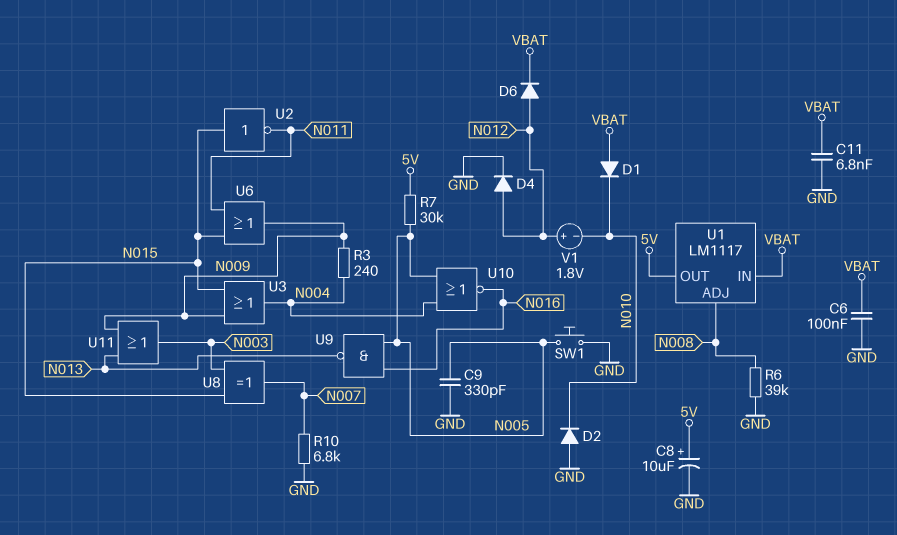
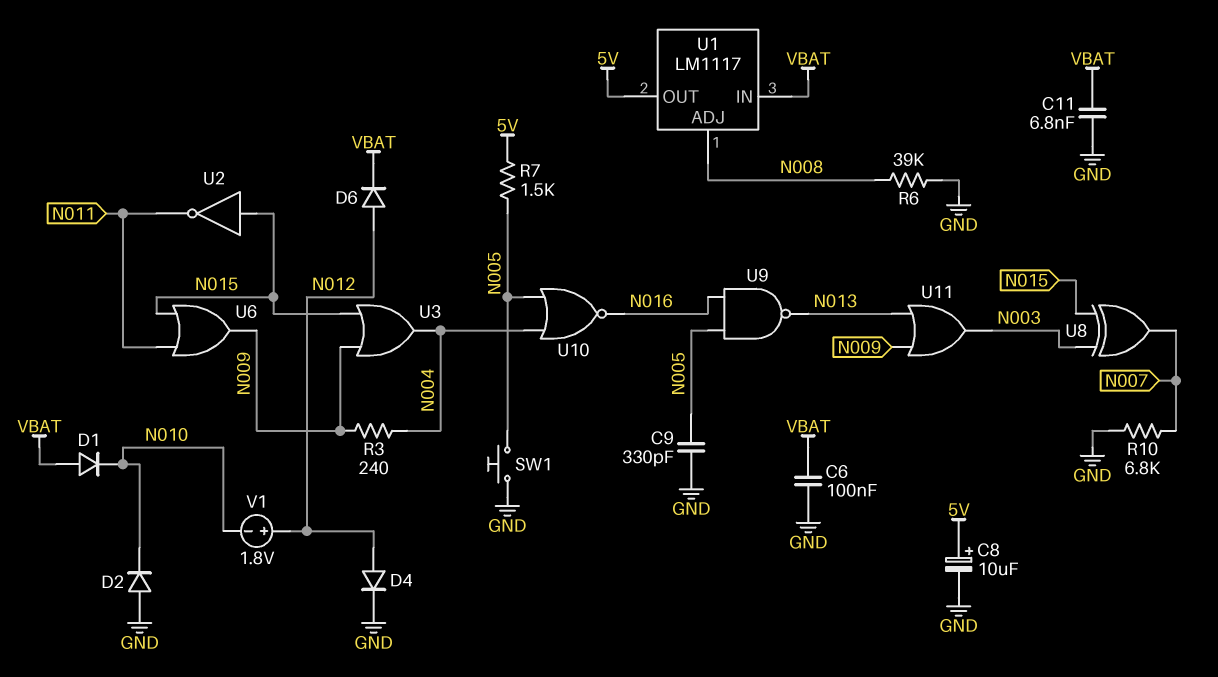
R7: 30k (5V, N005) -> 1.5k (5V, N005)

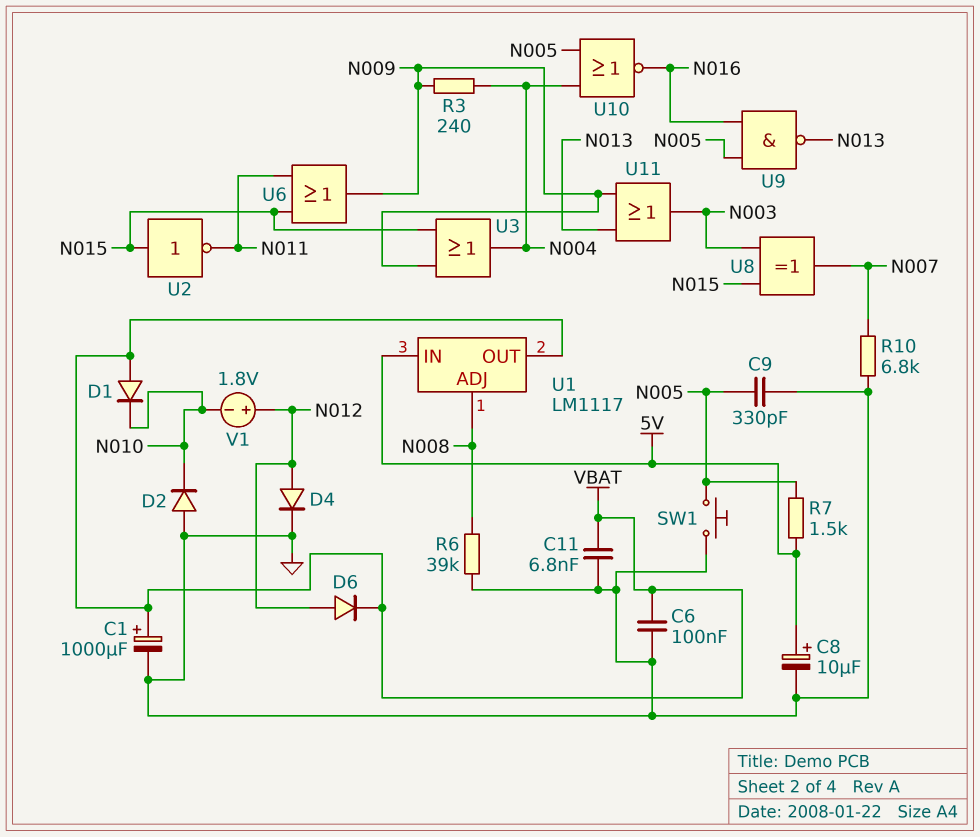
C1: none -> 1000uF (plus VBAT, minus GND)
U1 pin IN: VBAT -> 5V
U1 pin OUT: 5V -> VBAT

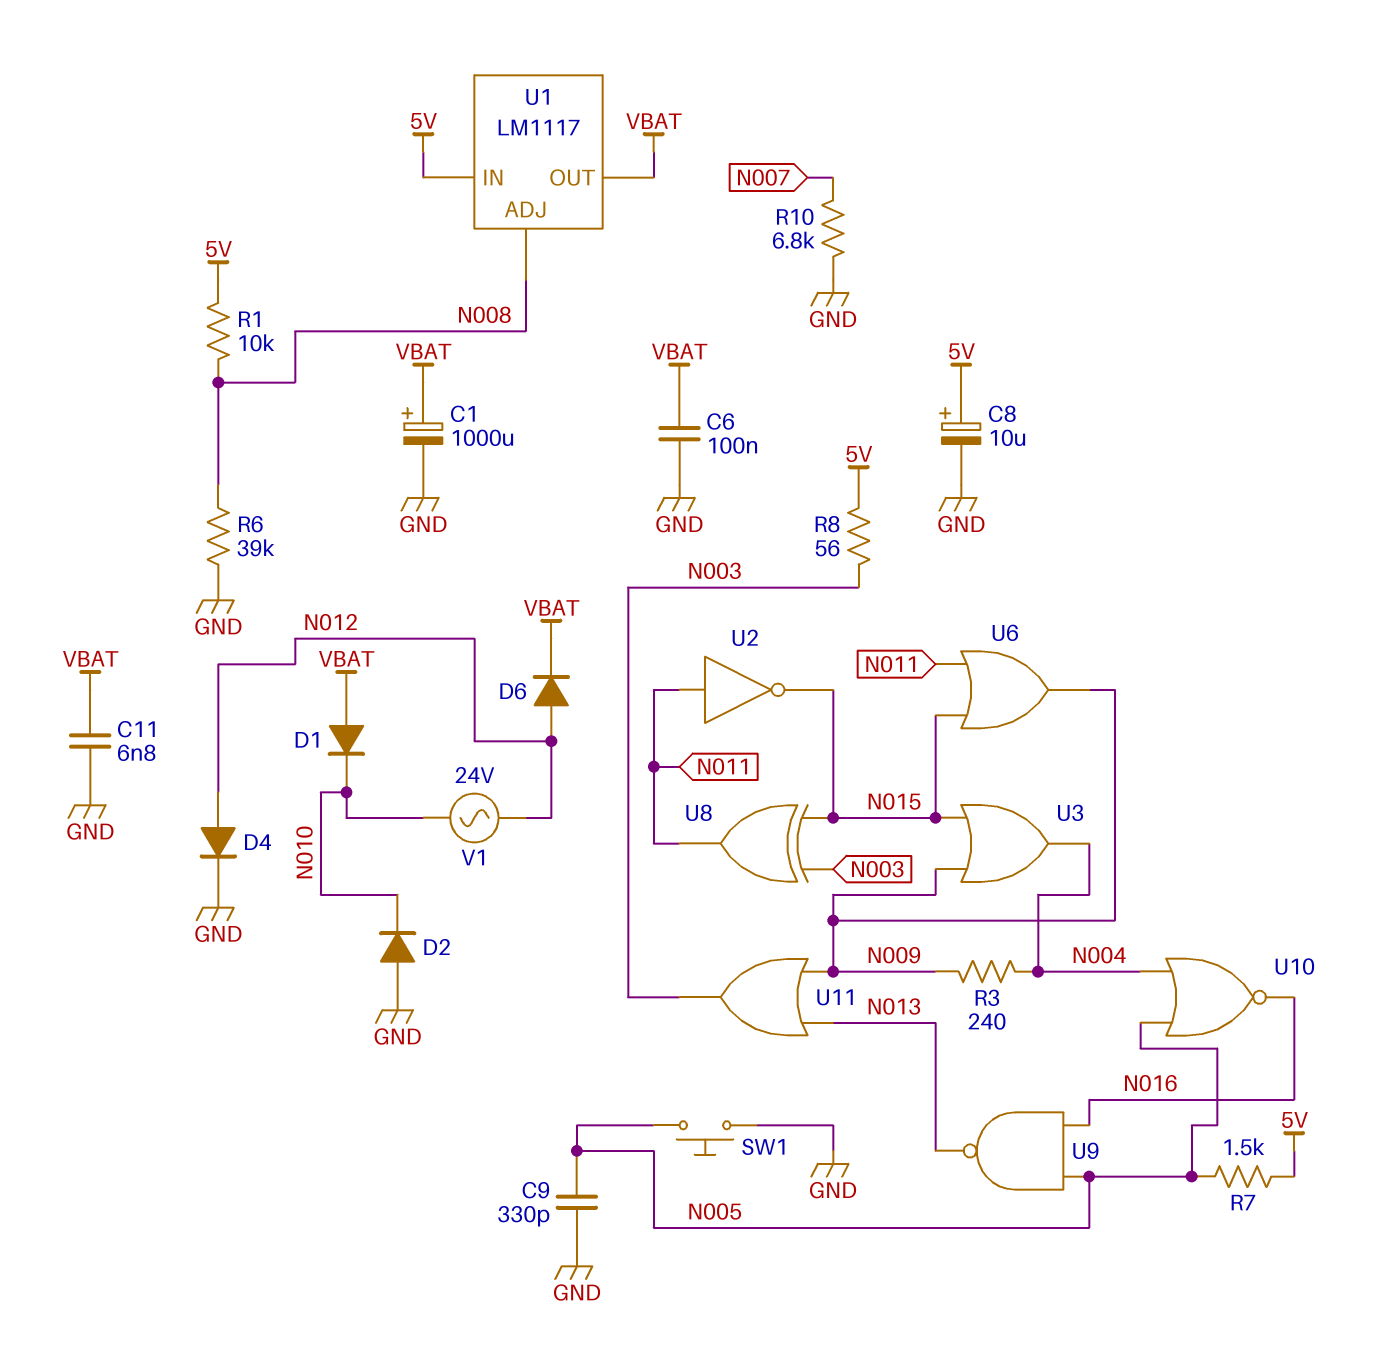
R1: none -> 10k (5V, N008)
R8: none -> 56 (5V, N003)
U2: NOT (in N015, out N011) -> NOT (in N011, out N015)
U8: XOR (in N003, in N015, out N007) -> XOR (in N003, in N015, out N011)
V1: 1.8V (plus N012, minus N010) -> AC 24V (N010, N012)

